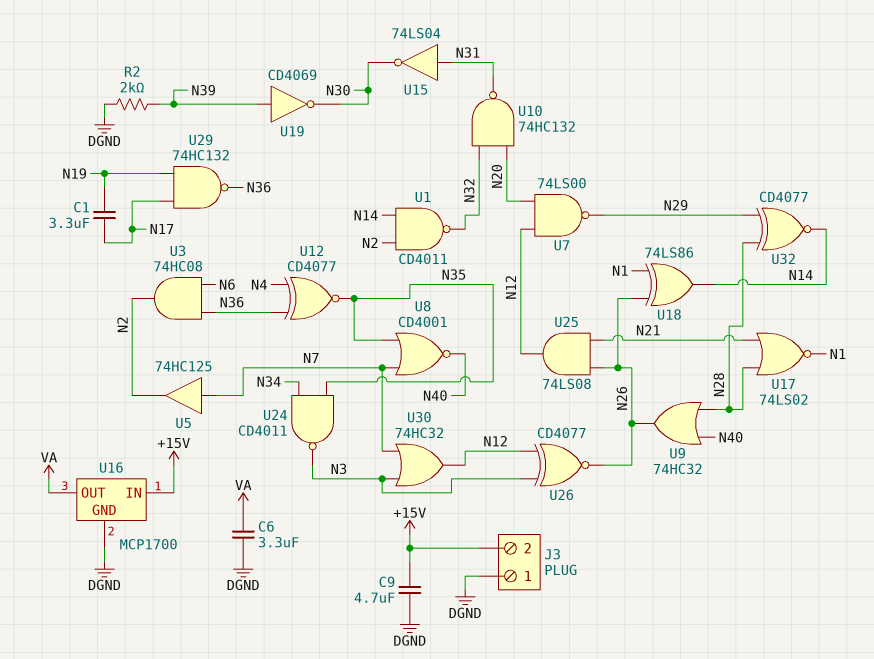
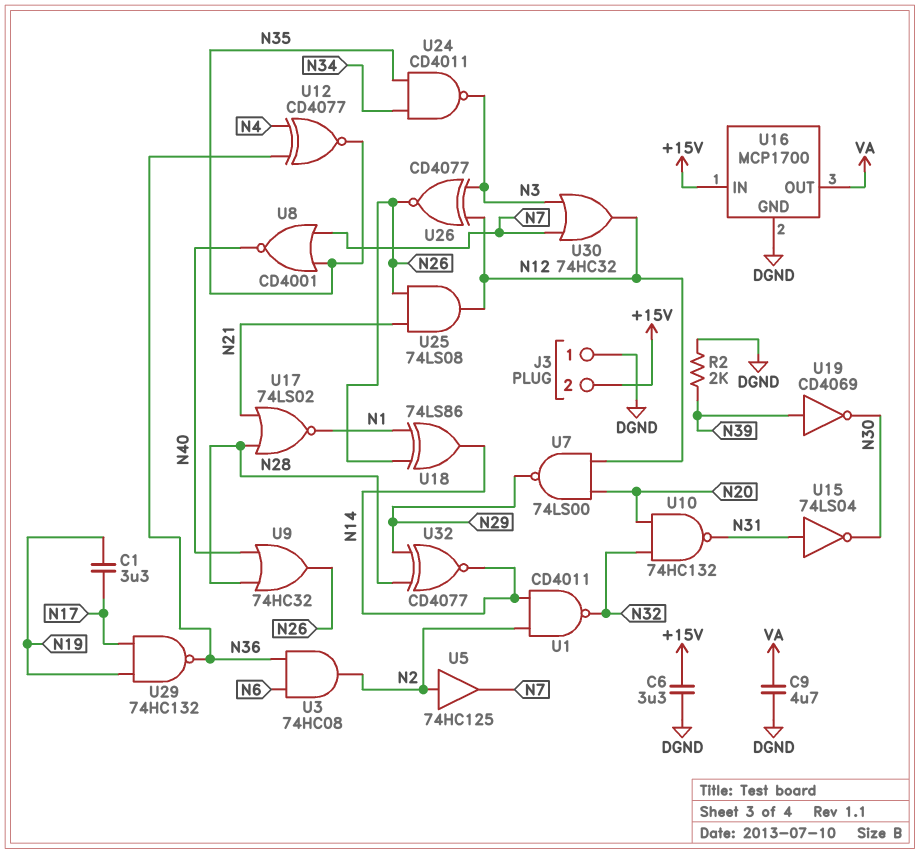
C6: 3.3uF (DGND, VA) -> 3.3uF (+15V, DGND)
C9: 4.7uF (+15V, DGND) -> 4.7uF (DGND, VA)
U5: buffer 74HC125 (in N7, out N2) -> buffer 74HC125 (in N2, out N7)

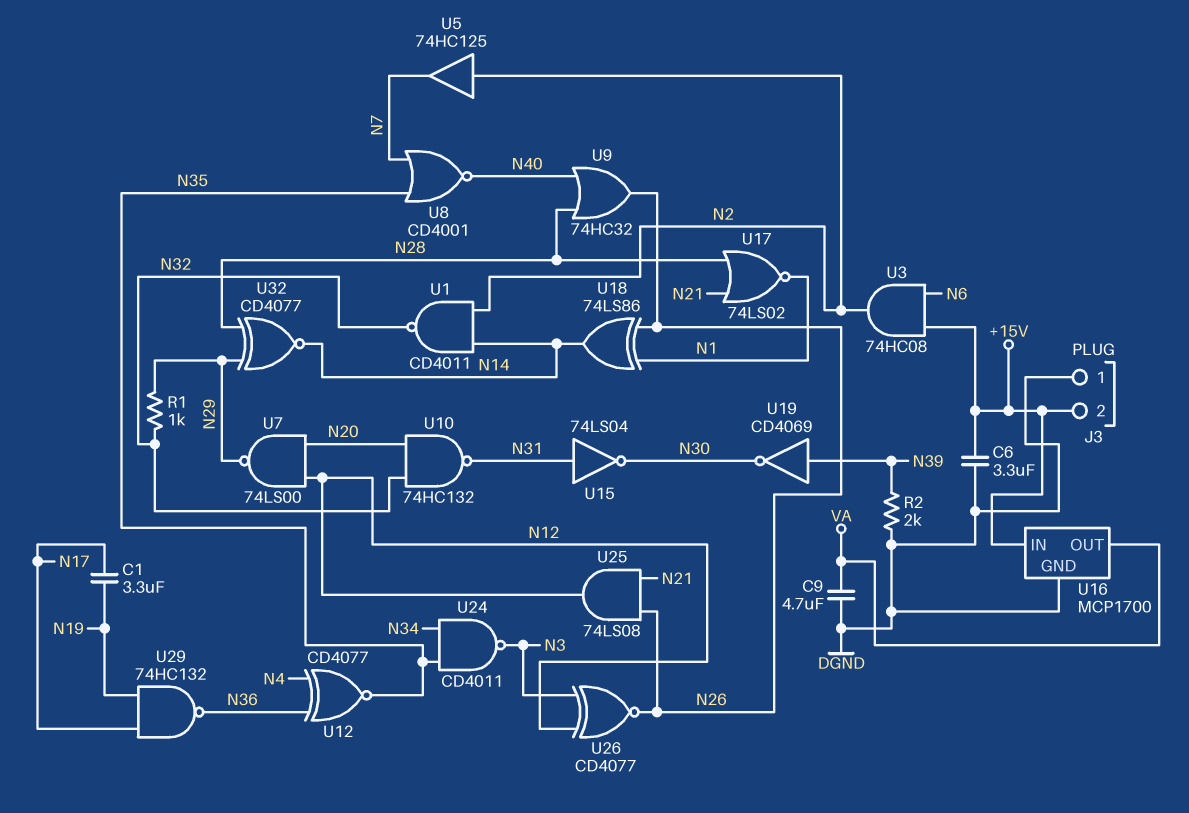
R1: none -> 1k (N29, N32)
U3: AND 74HC08 (in N6, in N36, out N2) -> AND 74HC08 (in +15V, in N6, out N2)
U30: OR 74HC32 (in N3, in N7, out N12) -> none

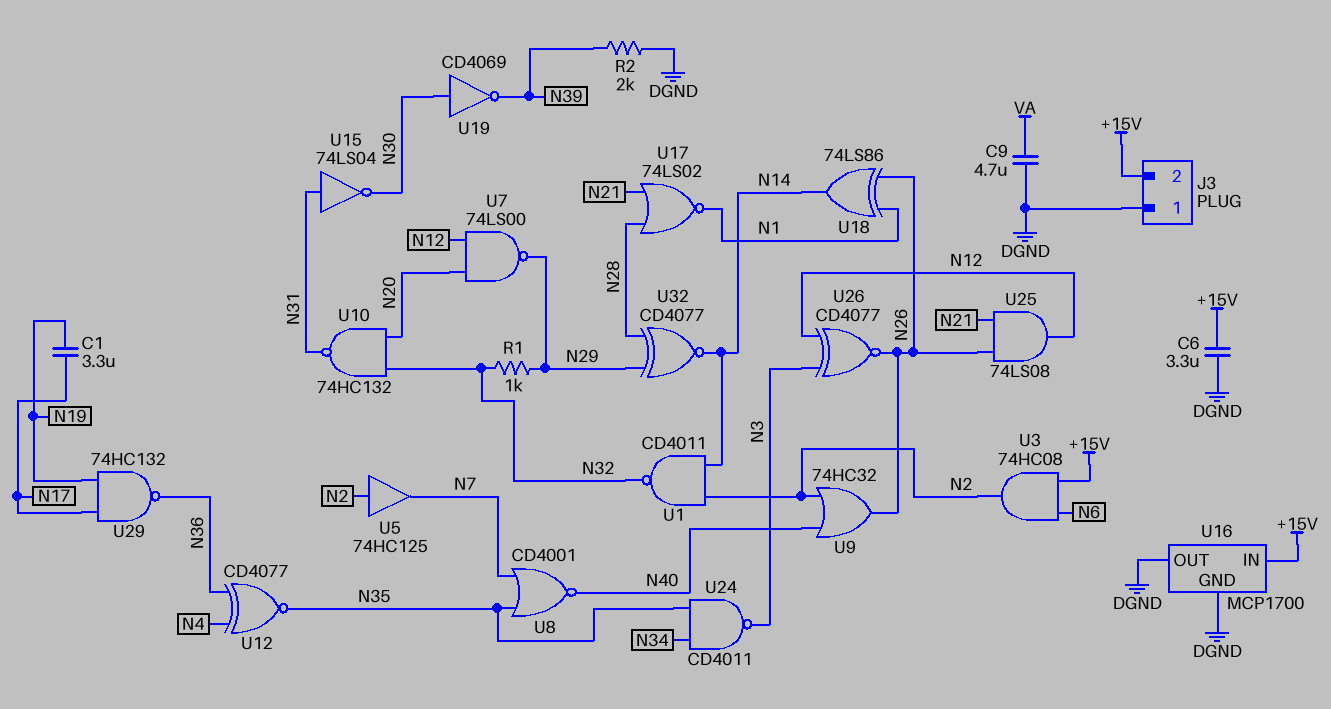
U9: OR 74HC32 (in N28, in N40, out N26) -> OR 74HC32 (in N2, in N40, out N26)
U16 pin OUT: VA -> DGND
U19: NOT CD4069 (in N39, out N30) -> NOT CD4069 (in N30, out N39)

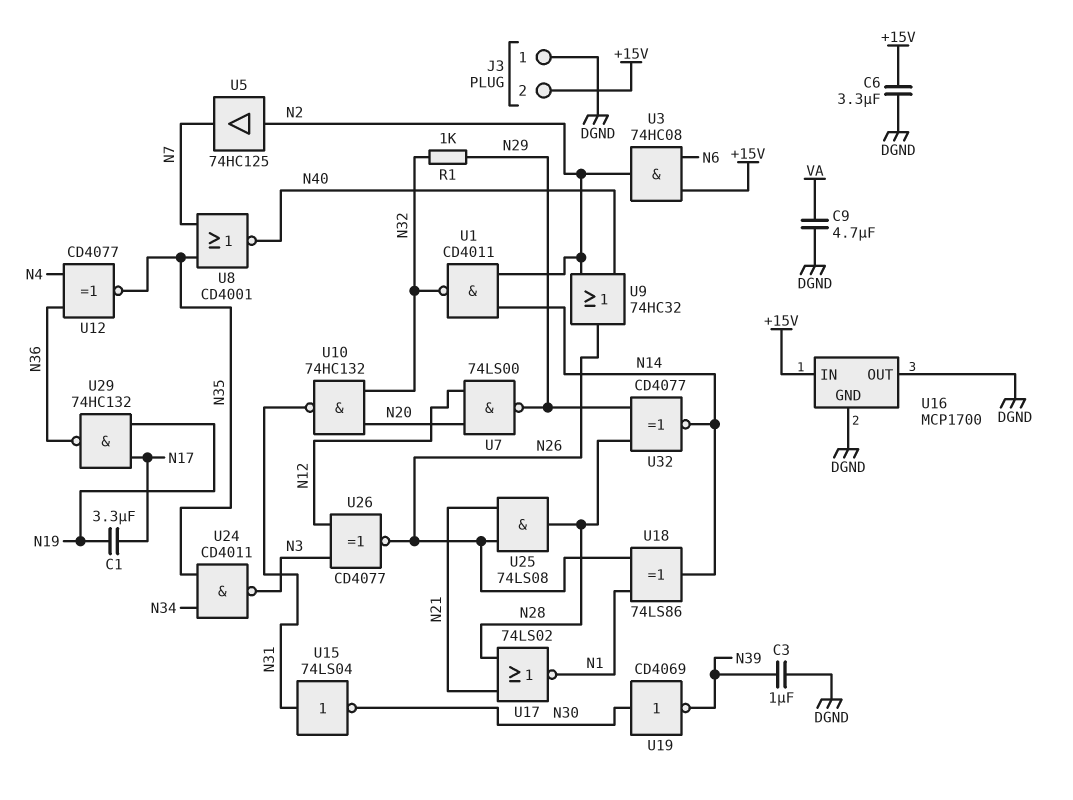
C3: none -> 1uF (DGND, N39)
R2: 2k (DGND, N39) -> none
U25: AND 74LS08 (in N21, in N26, out N12) -> AND 74LS08 (in N21, in N26, out N28)

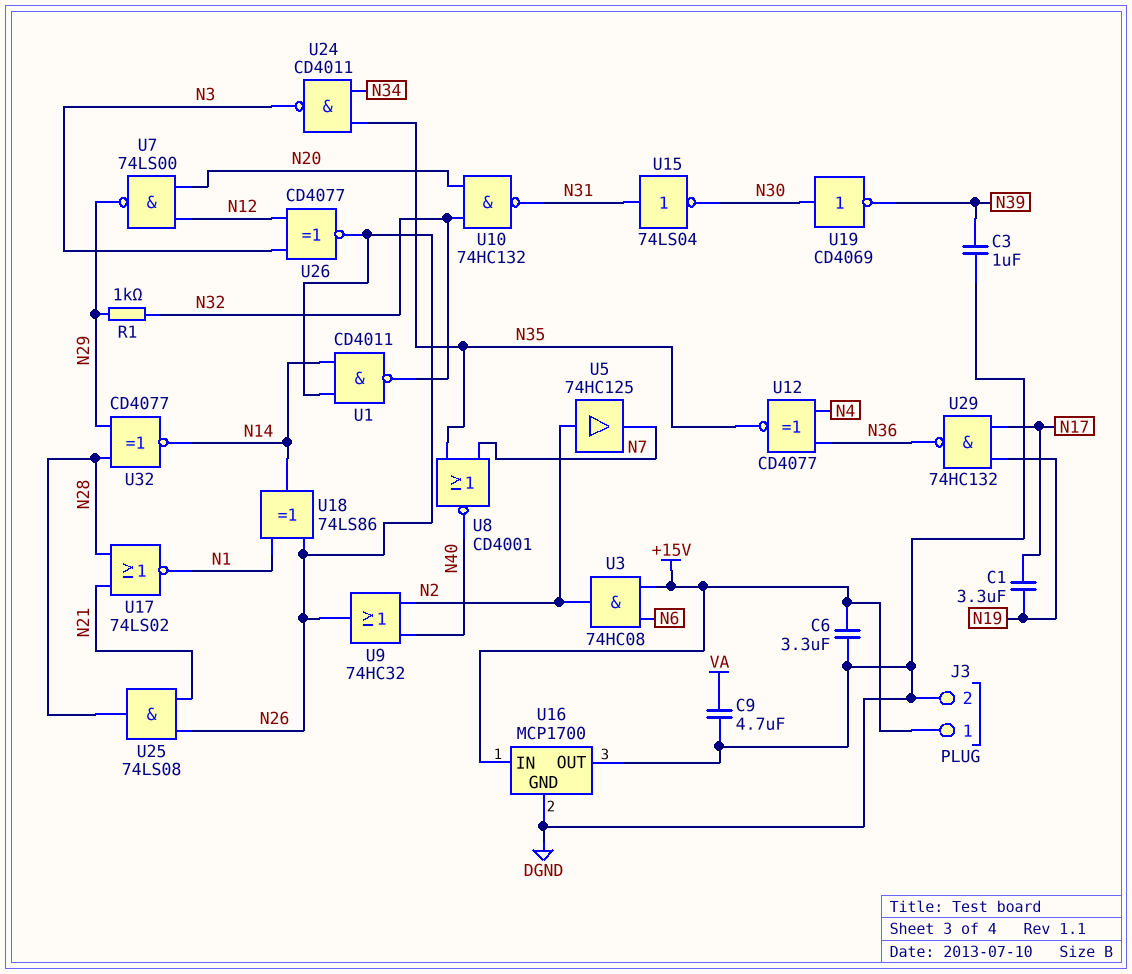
J3 pin 1: DGND -> +15V
J3 pin 2: +15V -> DGND
U1: NAND CD4011 (in N2, in N14, out N32) -> NAND CD4011 (in N14, in N26, out N32)

